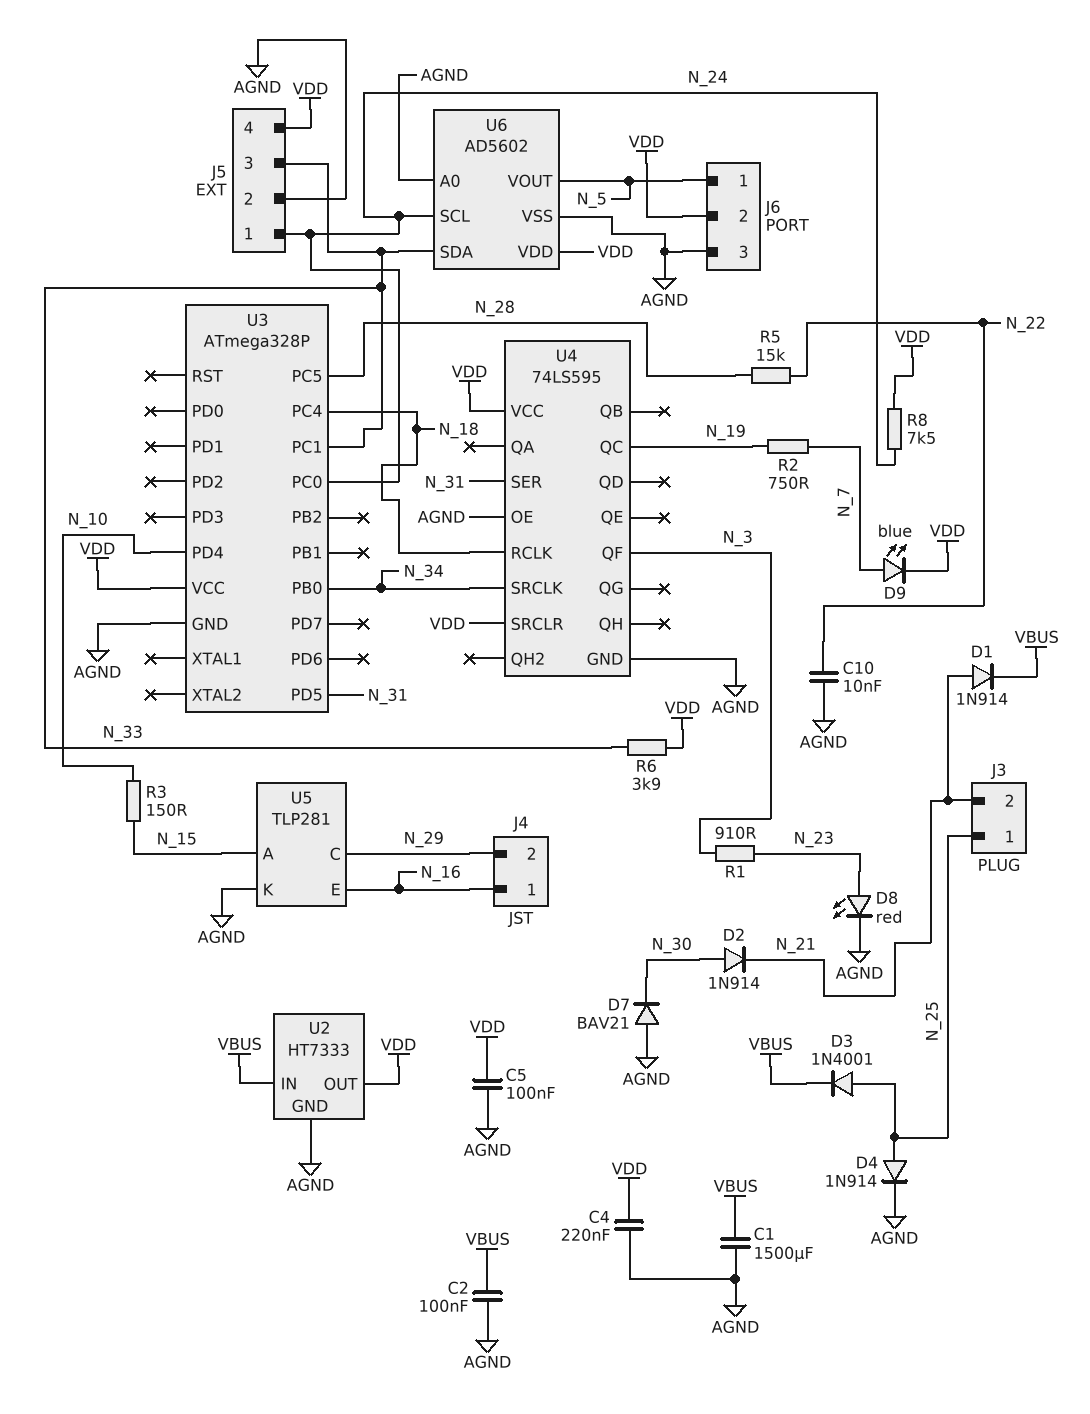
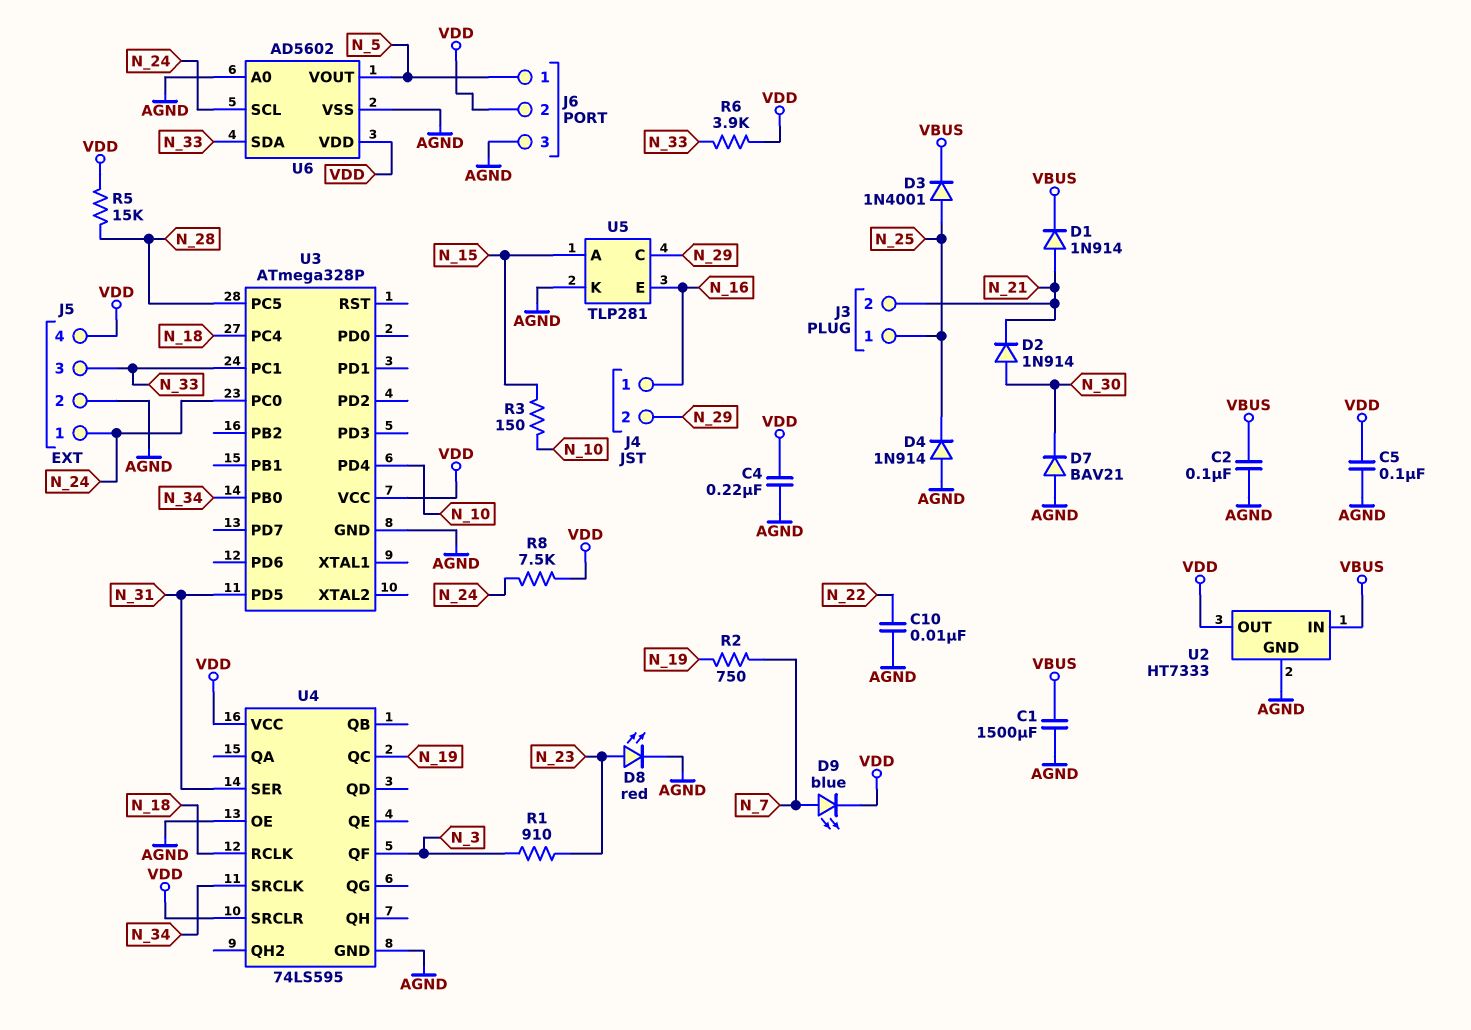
D4: diode 1N914 (A N_25, K AGND) -> diode 1N914 (A AGND, K N_25)
R5: 15k (N_22, N_28) -> 15k (N_28, VDD)

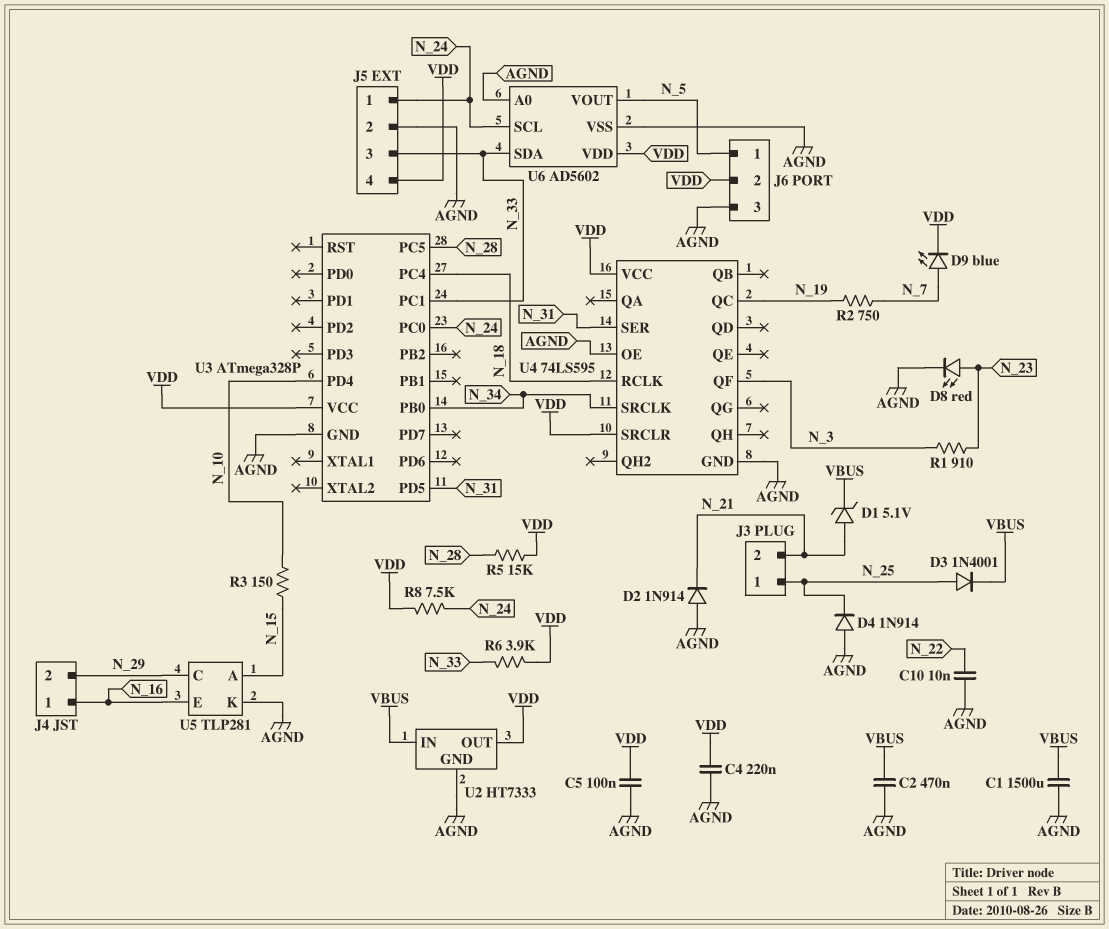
C2: 100nF (AGND, VBUS) -> 470nF (AGND, VBUS)
D1: diode 1N914 (A N_21, K VBUS) -> zener 5.1V (A N_21, K VBUS)
D2: diode 1N914 (A N_30, K N_21) -> diode 1N914 (A AGND, K N_21)
D7: diode BAV21 (A AGND, K N_30) -> none

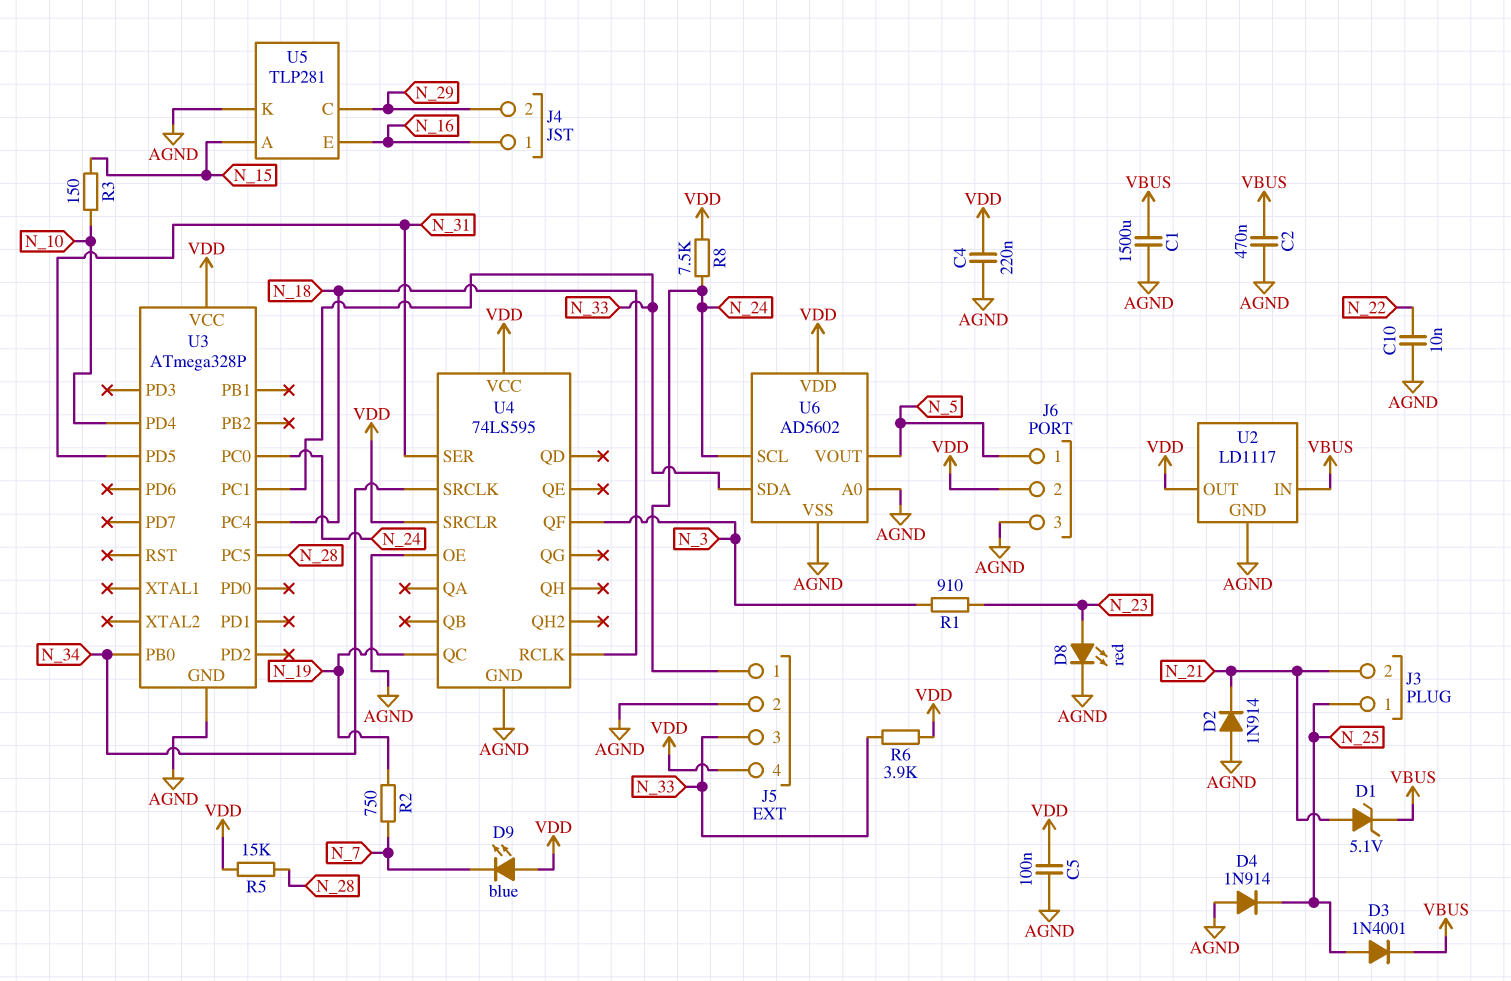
D9: LED blue (A N_7, K VDD) -> LED blue (A VDD, K N_7)
U2: HT7333 -> LD1117

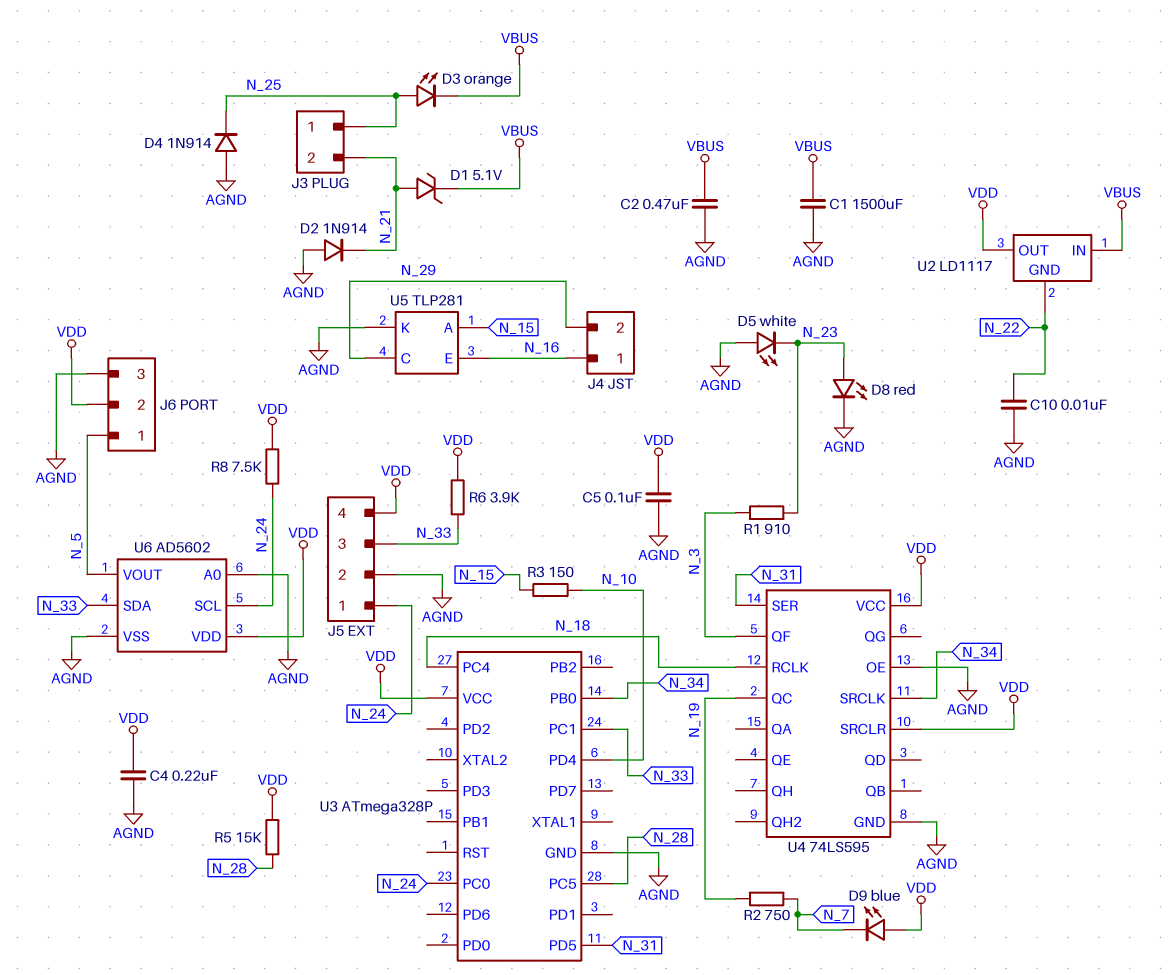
D3: diode 1N4001 (A N_25, K VBUS) -> LED orange (A N_25, K VBUS)
D5: none -> LED white (A AGND, K N_23)
U2 pin GND: AGND -> N_22

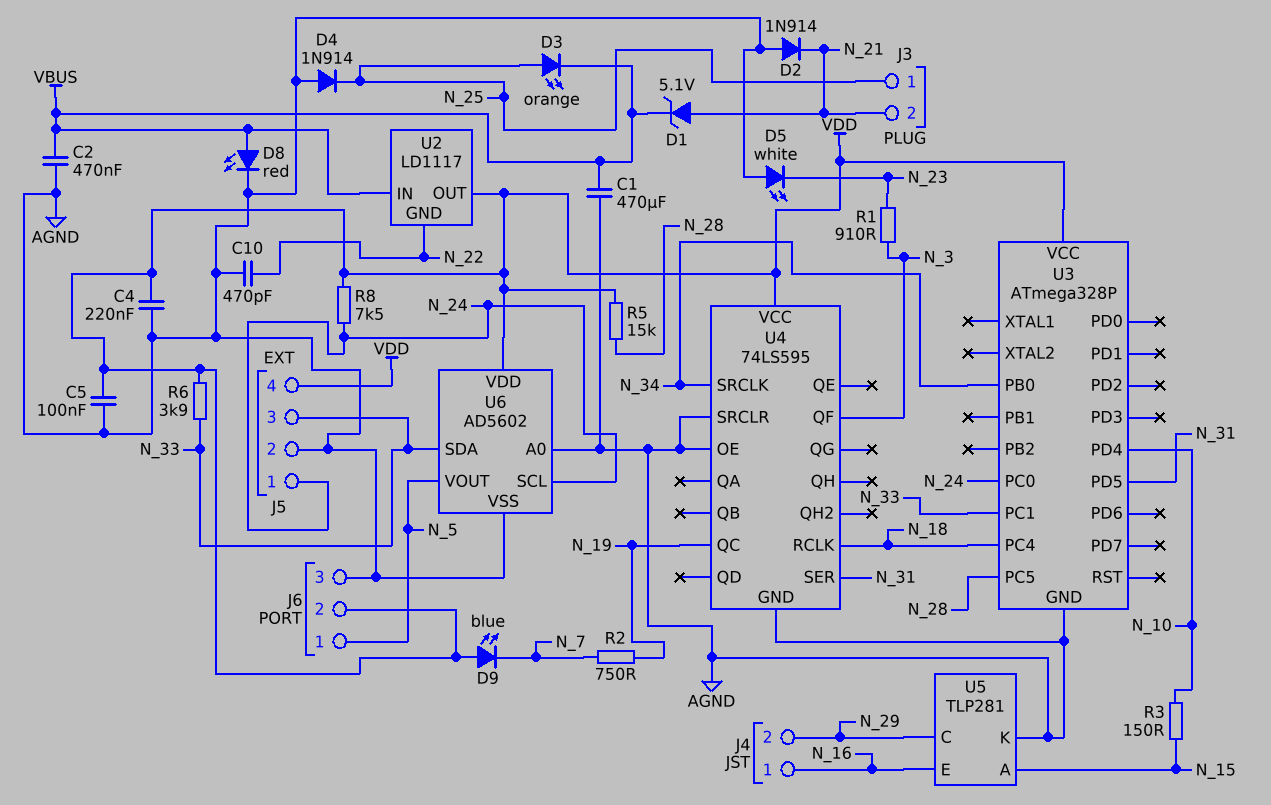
C1: 1500uF (AGND, VBUS) -> 470uF (AGND, VBUS)
C10: 10nF (AGND, N_22) -> 470pF (AGND, N_22)
D8: LED red (A N_23, K AGND) -> LED red (A VBUS, K AGND)
U4 pin SRCLR: VDD -> AGND

